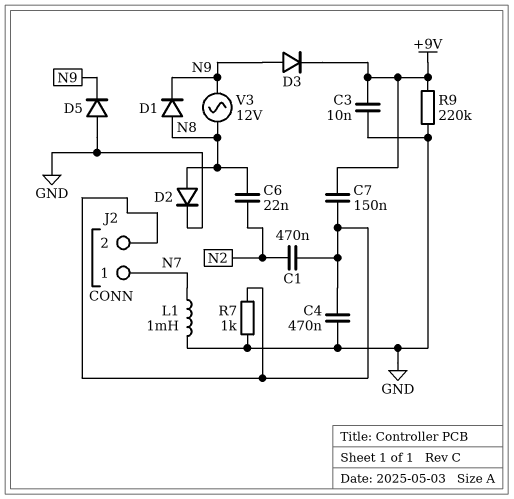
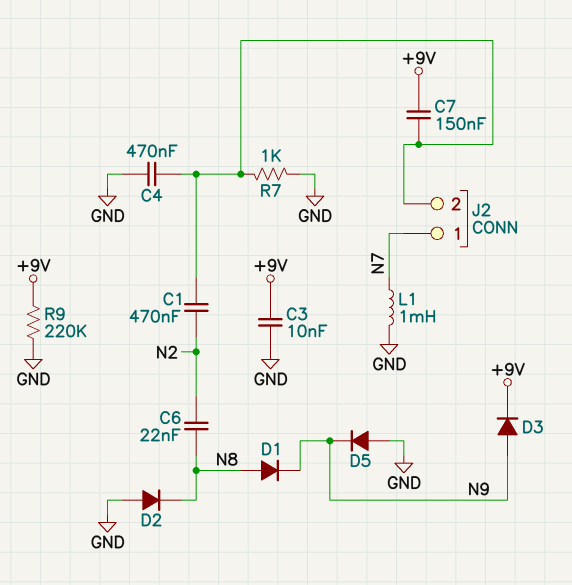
D2: diode (A N8, K GND) -> diode (A GND, K N8)
V3: AC 12V (N8, N9) -> none

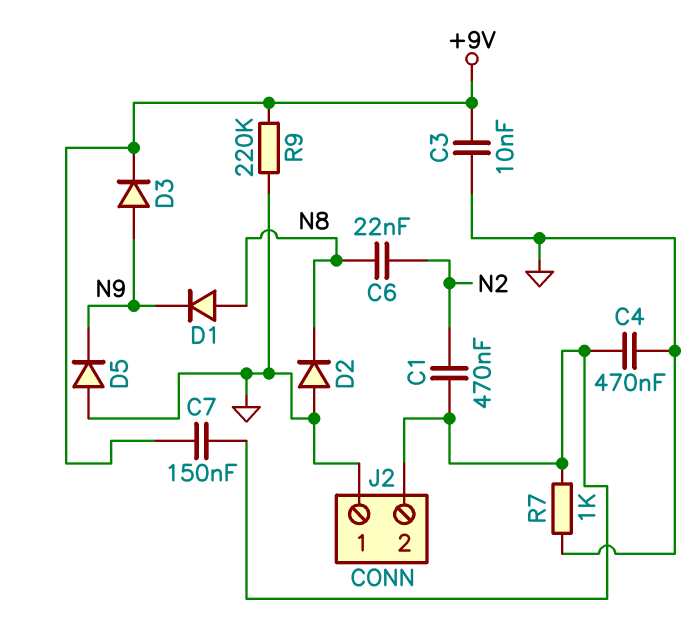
J2 pin 1: N7 -> GND
L1: 1mH (GND, N7) -> none

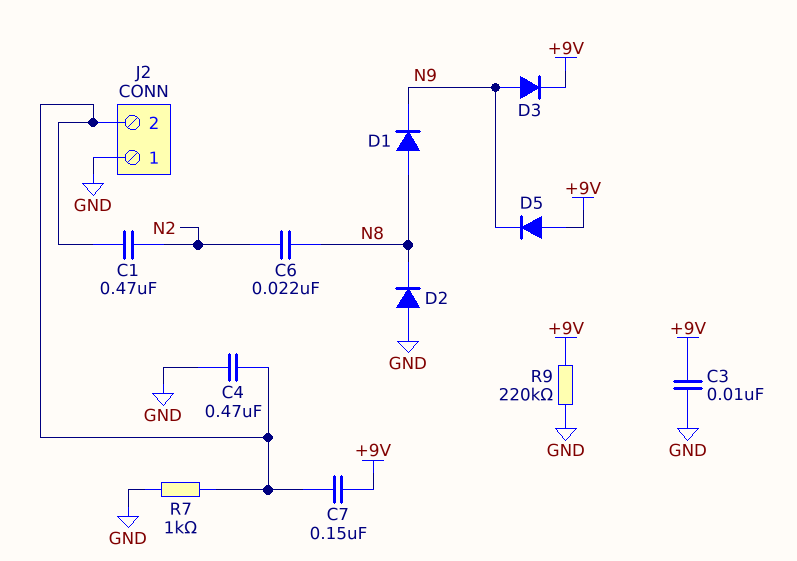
D5: diode (A GND, K N9) -> diode (A +9V, K N9)

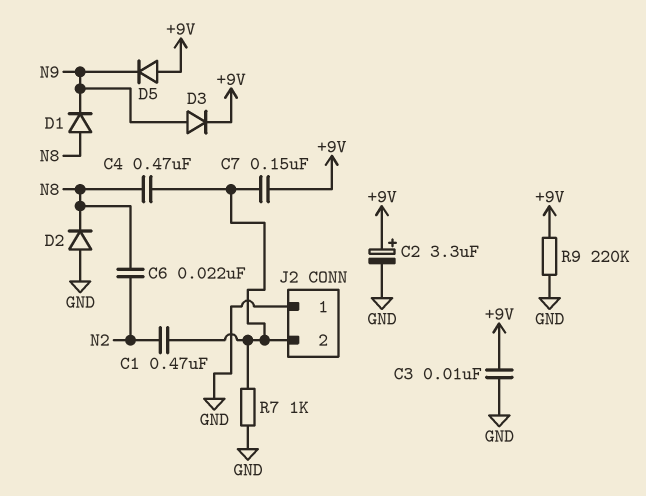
C2: none -> 3.3uF (plus +9V, minus GND)
C4: 470nF (GND, J2/2) -> 470nF (J2/2, N8)

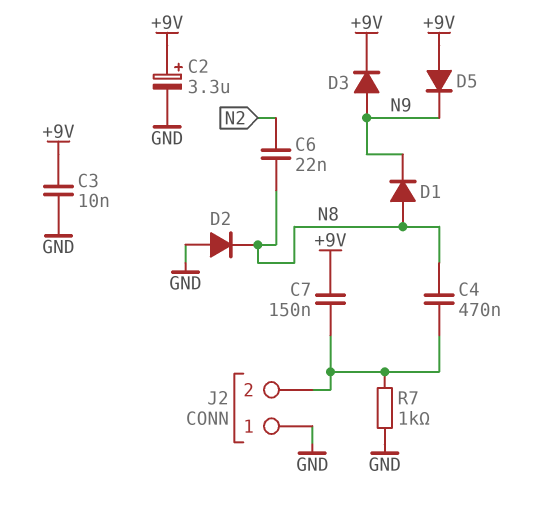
C1: 470nF (J2/2, N2) -> none
R9: 220k (+9V, GND) -> none

